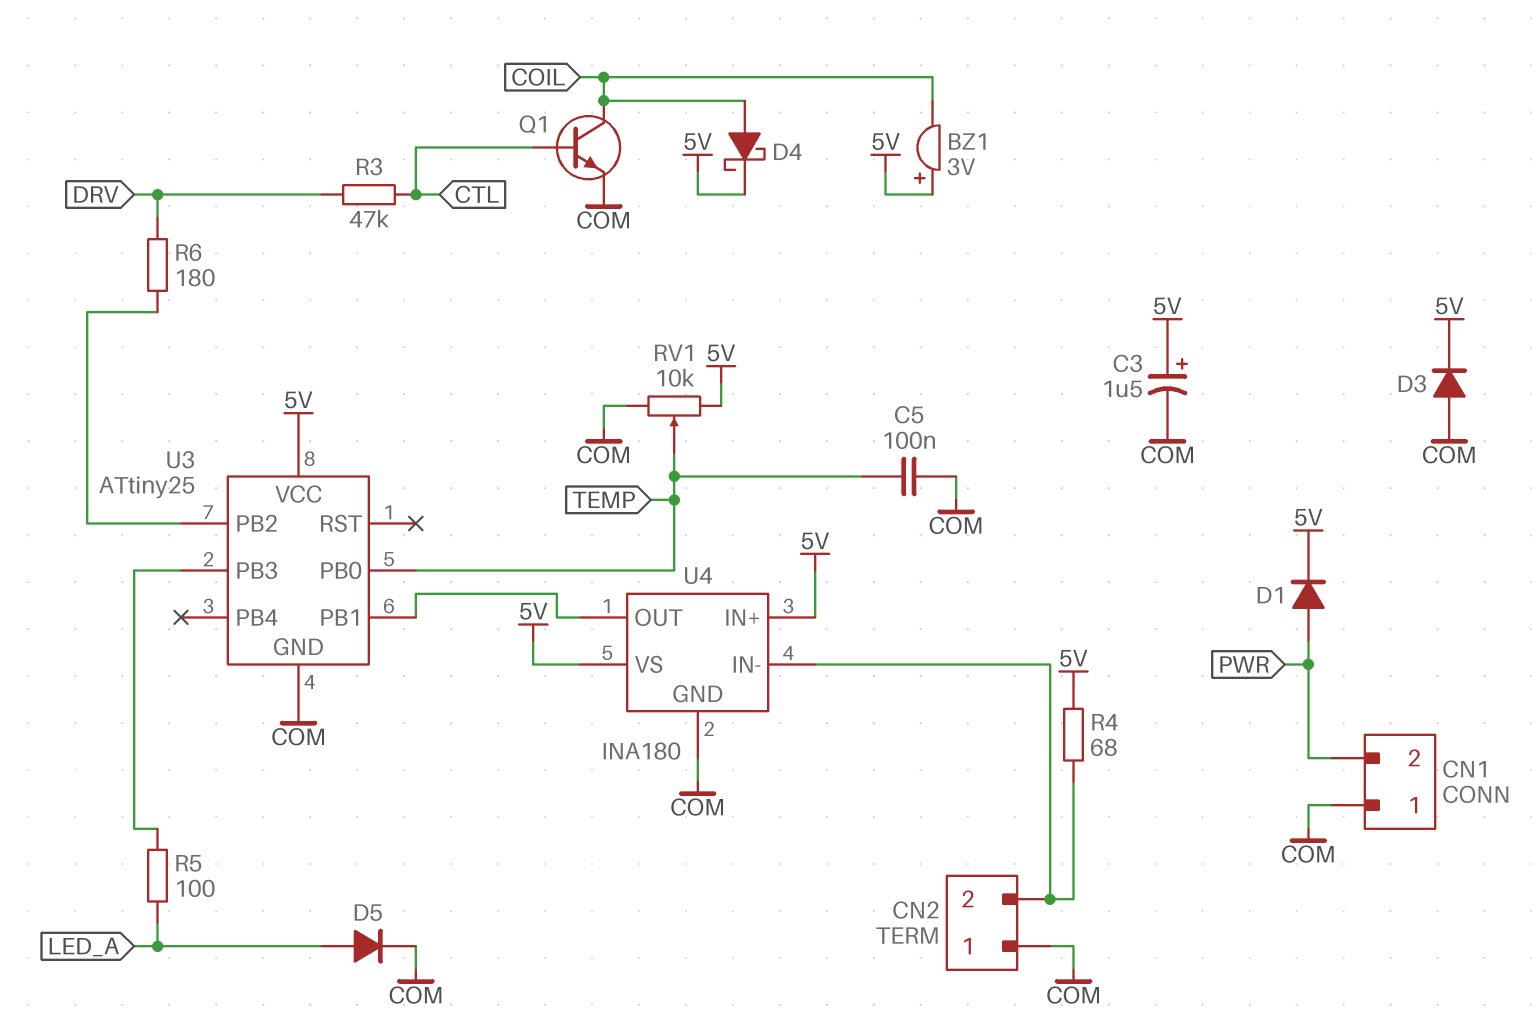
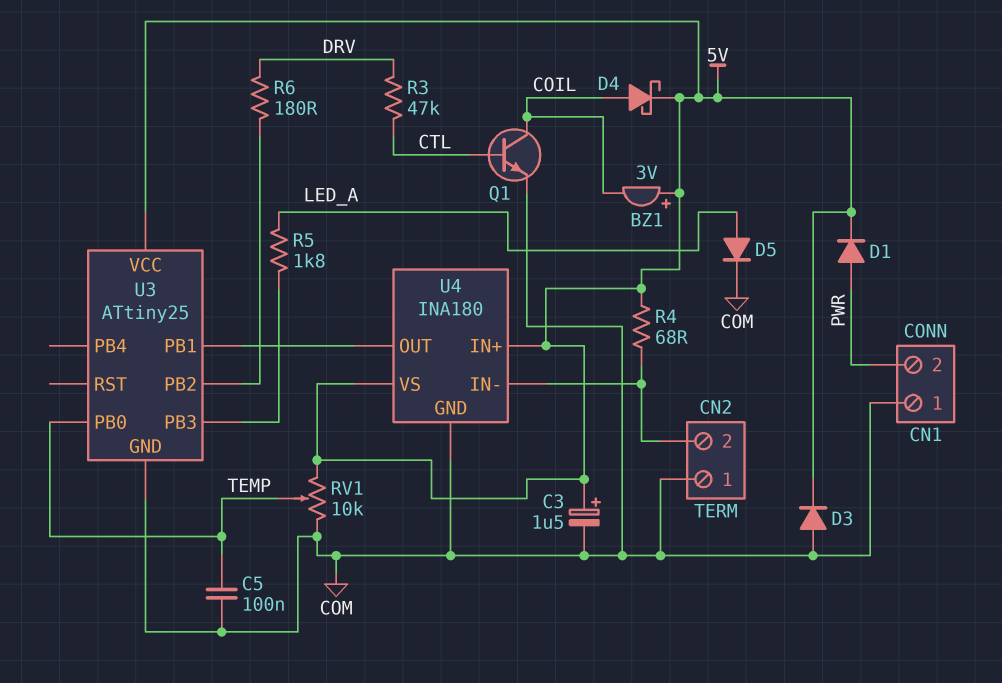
R5: 100 (LED_A, U3/PB3) -> 1.8k (LED_A, U3/PB3)

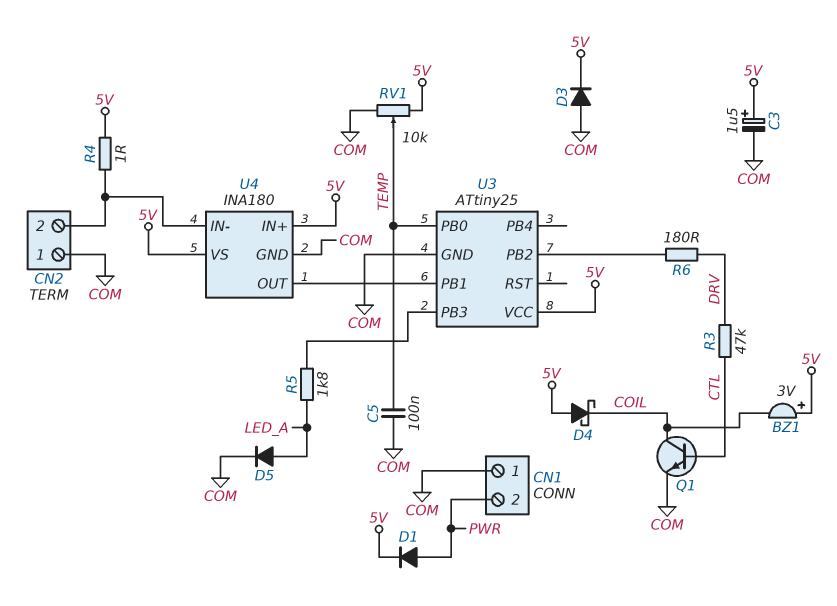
D4: schottky (A COIL, K 5V) -> schottky (A 5V, K COIL)
R4: 68 (5V, CN2/2) -> 1 (5V, CN2/2)

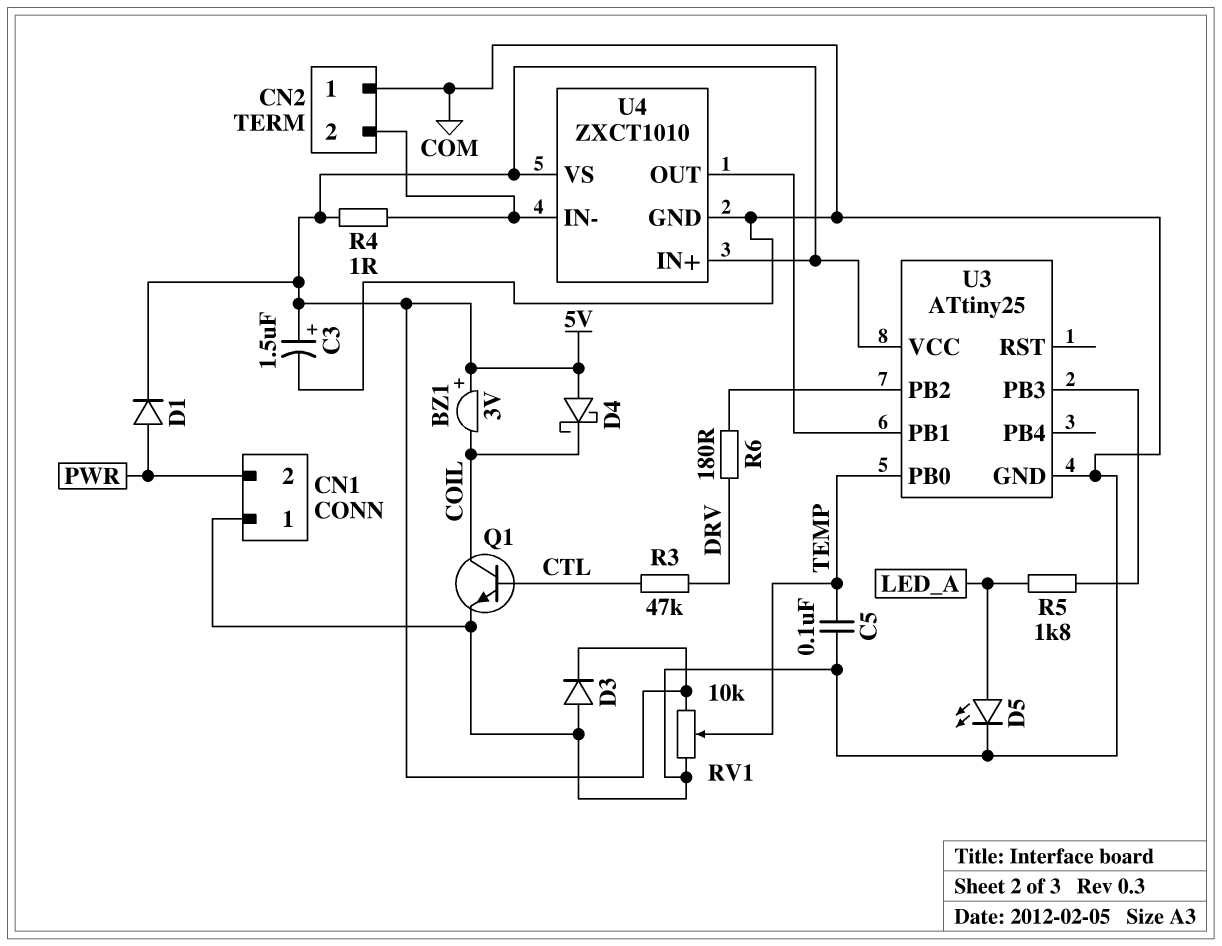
D5: diode (A LED_A, K COM) -> LED (A LED_A, K COM)
U4: INA180 -> ZXCT1010

